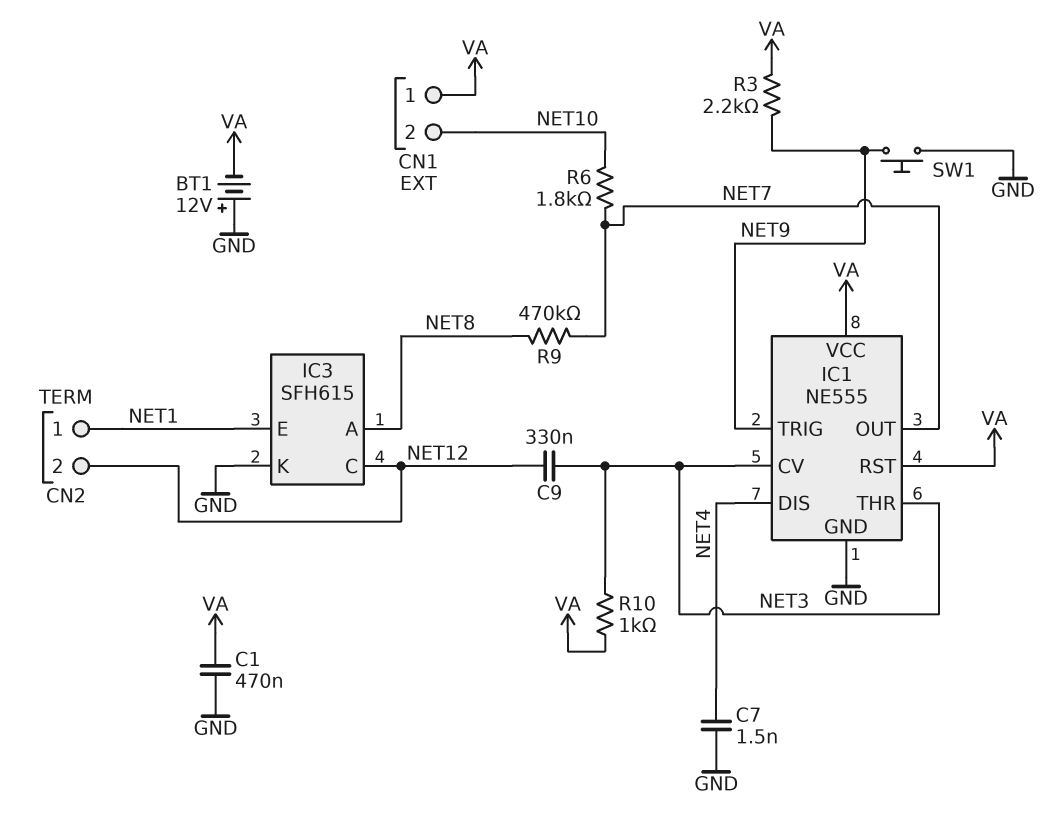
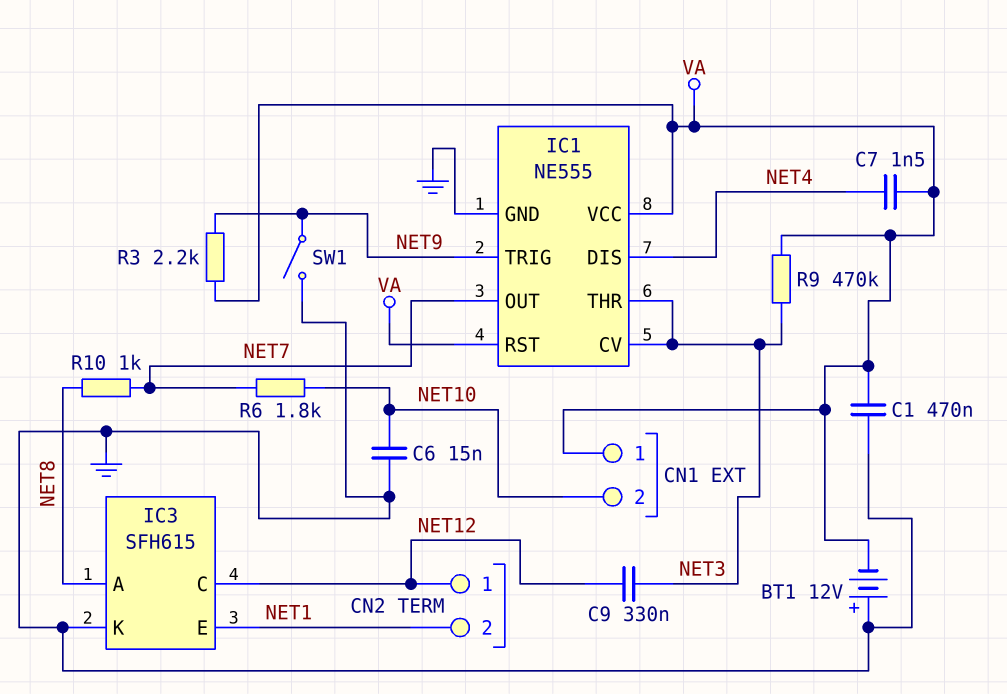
C6: none -> 15nF (GND, NET10)
C7: 1.5nF (GND, NET4) -> 1.5nF (NET4, VA)
CN2 pin 1: NET1 -> NET12
CN2 pin 2: NET12 -> NET1
R9: 470k (NET7, NET8) -> 470k (NET3, VA)
R10: 1k (NET3, VA) -> 1k (NET7, NET8)
SW1: button (GND, NET9) -> switch (GND, NET9)

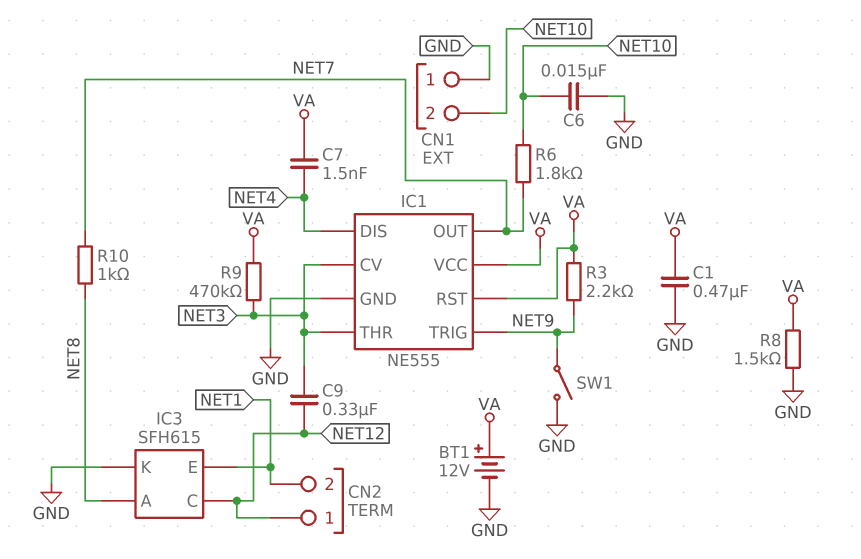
BT1: 12V (plus GND, minus VA) -> 12V (plus VA, minus GND)
CN1 pin 1: VA -> GND
R8: none -> 1.5k (GND, VA)

